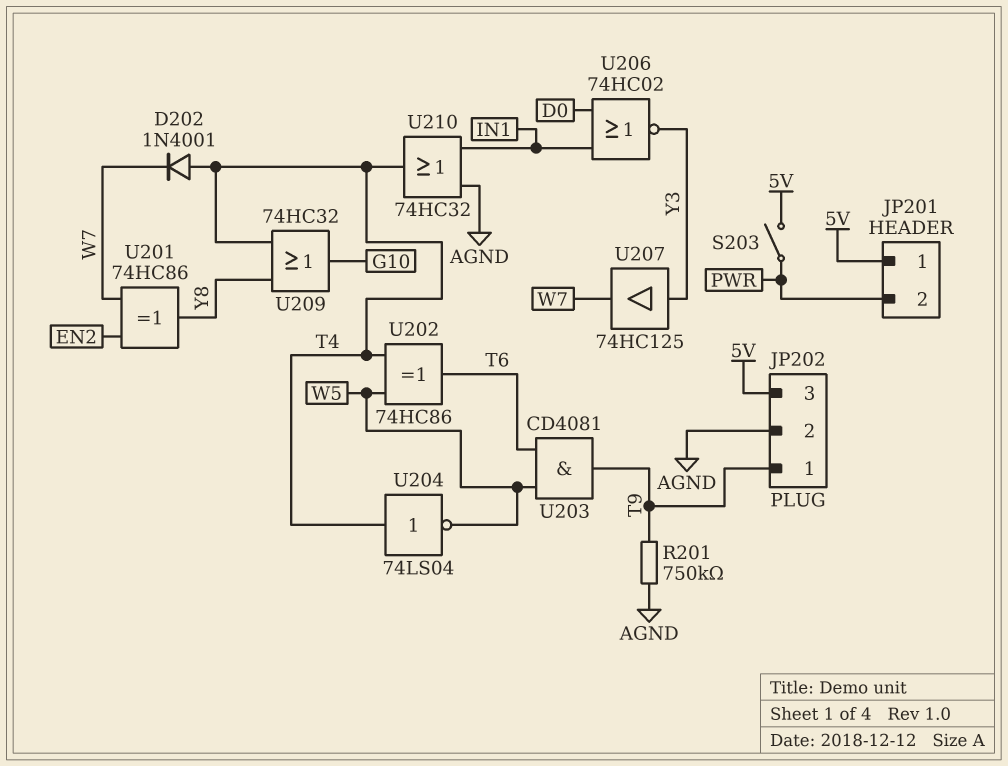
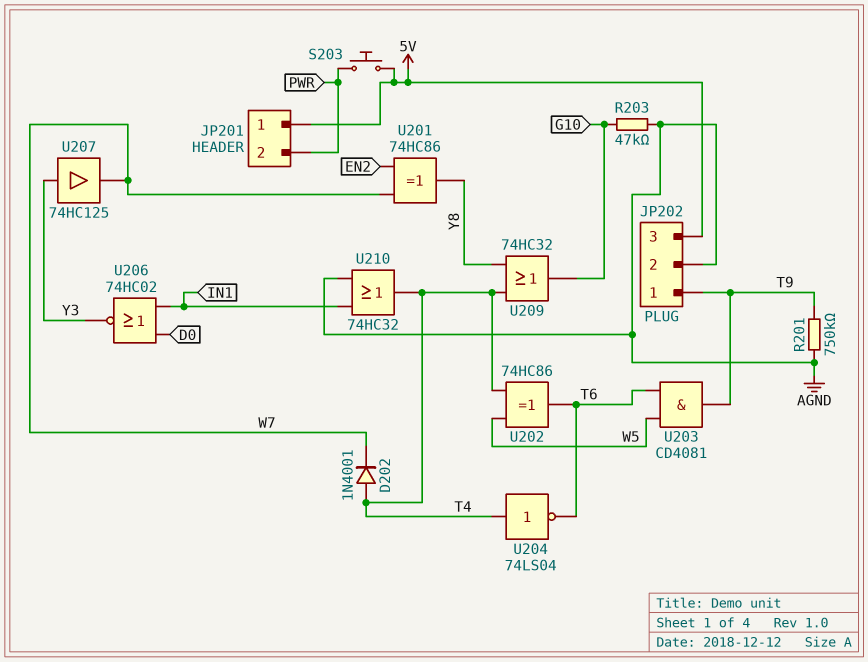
R203: none -> 47k (AGND, G10)
S203: switch (5V, PWR) -> button (5V, PWR)
U204: NOT 74LS04 (in T4, out W5) -> NOT 74LS04 (in T4, out T6)

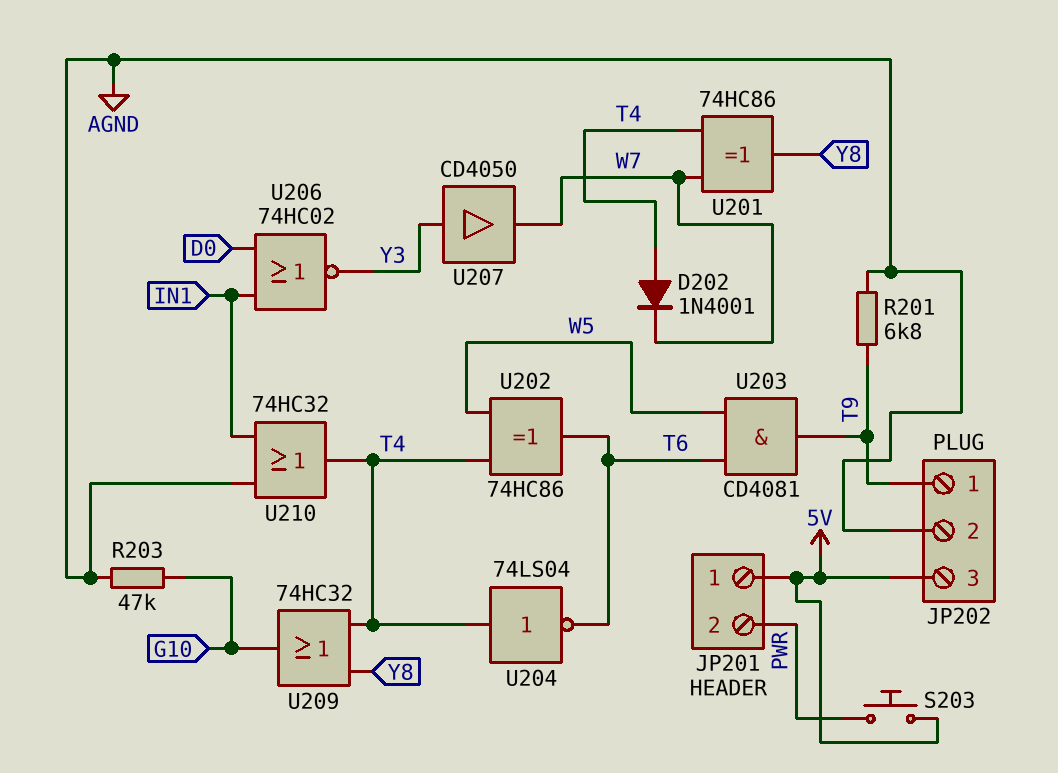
R201: 750k (AGND, T9) -> 6.8k (AGND, T9)
U201: XOR 74HC86 (in EN2, in W7, out Y8) -> XOR 74HC86 (in T4, in W7, out Y8)
U207: buffer 74HC125 (in Y3, out W7) -> buffer CD4050 (in Y3, out W7)

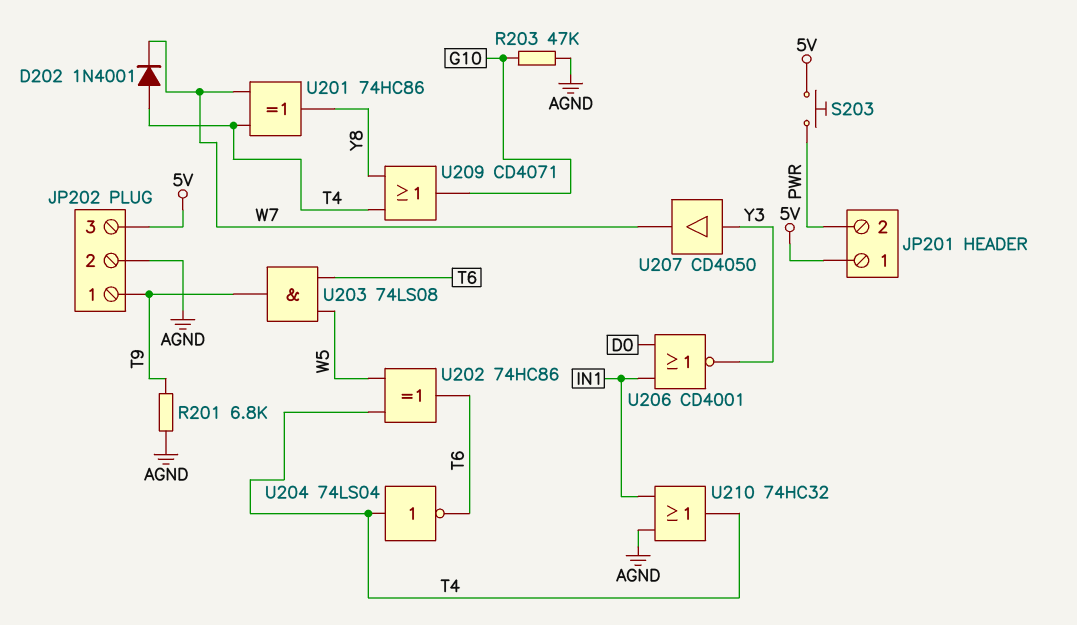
U203: AND CD4081 (in T6, in W5, out T9) -> AND 74LS08 (in T6, in W5, out T9)
U206: NOR 74HC02 (in D0, in IN1, out Y3) -> NOR CD4001 (in D0, in IN1, out Y3)
U209: OR 74HC32 (in T4, in Y8, out G10) -> OR CD4071 (in T4, in Y8, out G10)

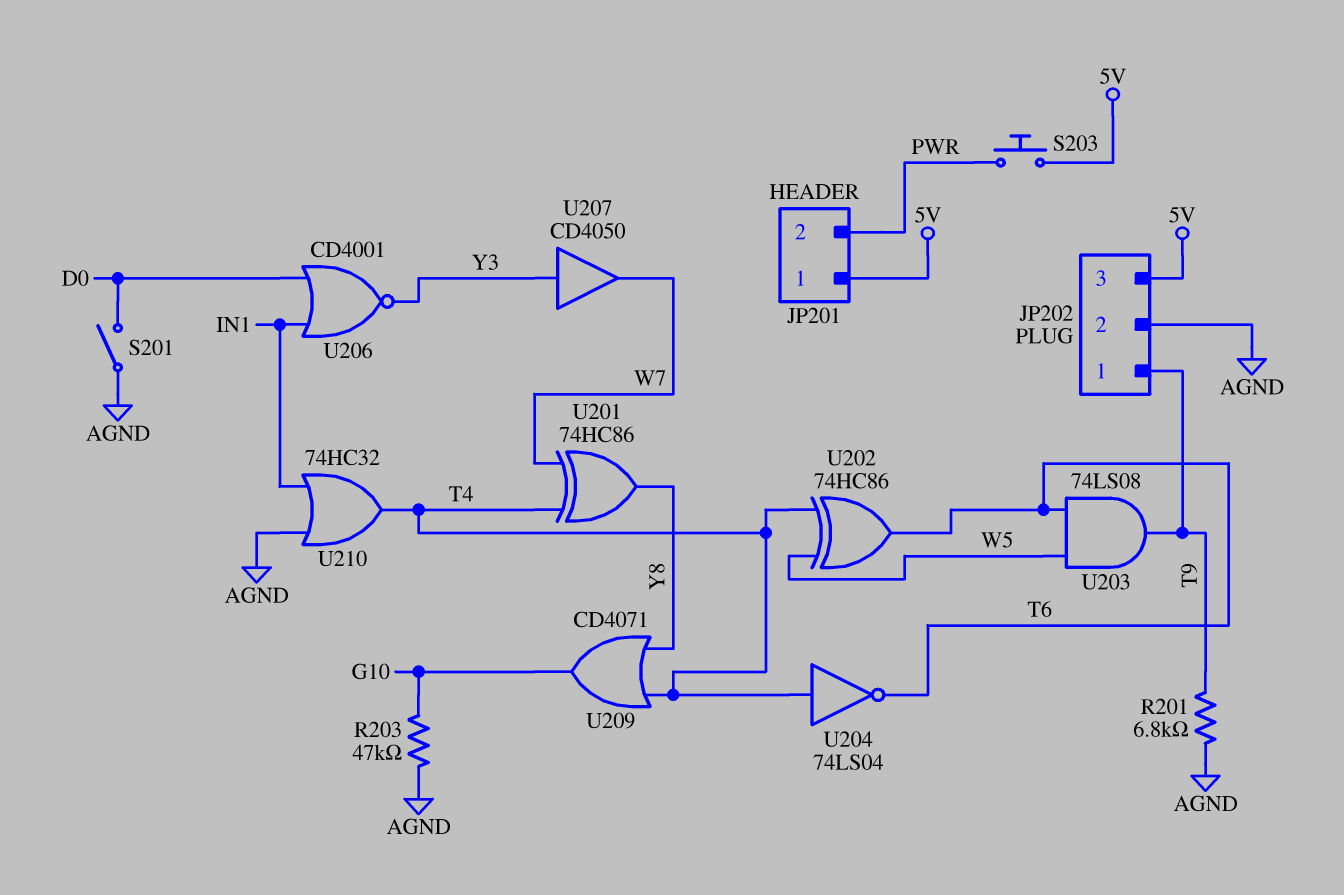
D202: diode 1N4001 (A T4, K W7) -> none
S201: none -> switch (AGND, D0)

